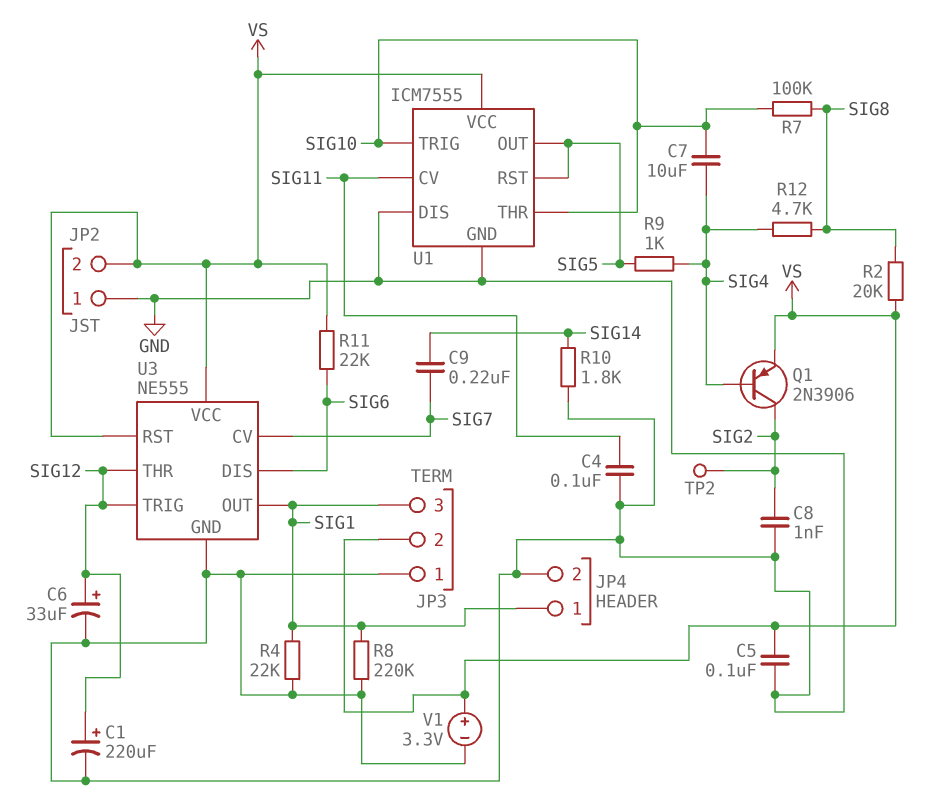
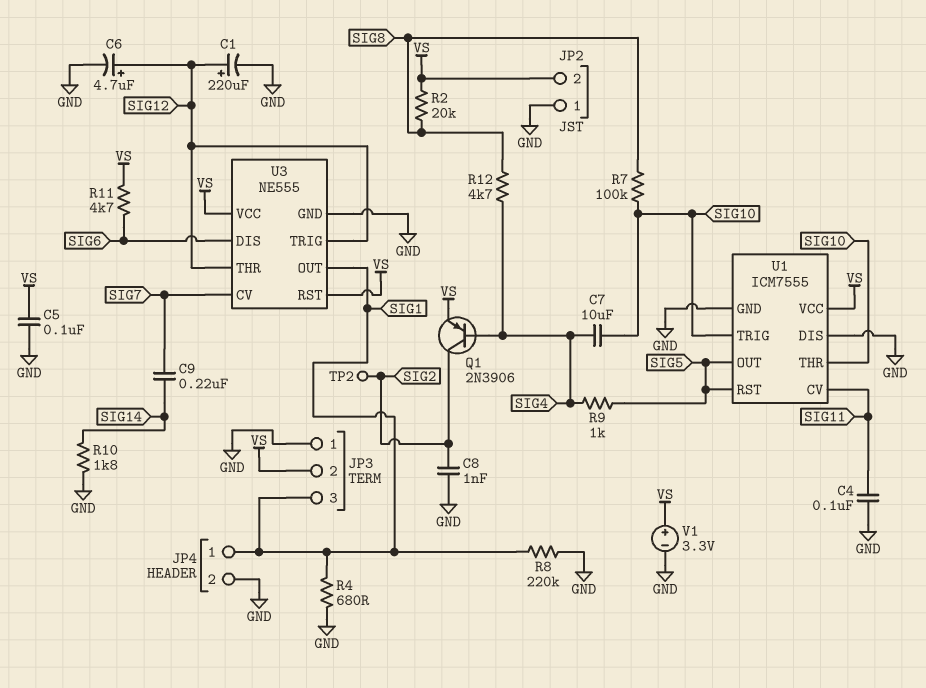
C6: 33uF (plus SIG12, minus GND) -> 4.7uF (plus SIG12, minus GND)
R4: 22k (GND, SIG1) -> 680 (GND, SIG1)
R11: 22k (SIG6, VS) -> 4.7k (SIG6, VS)

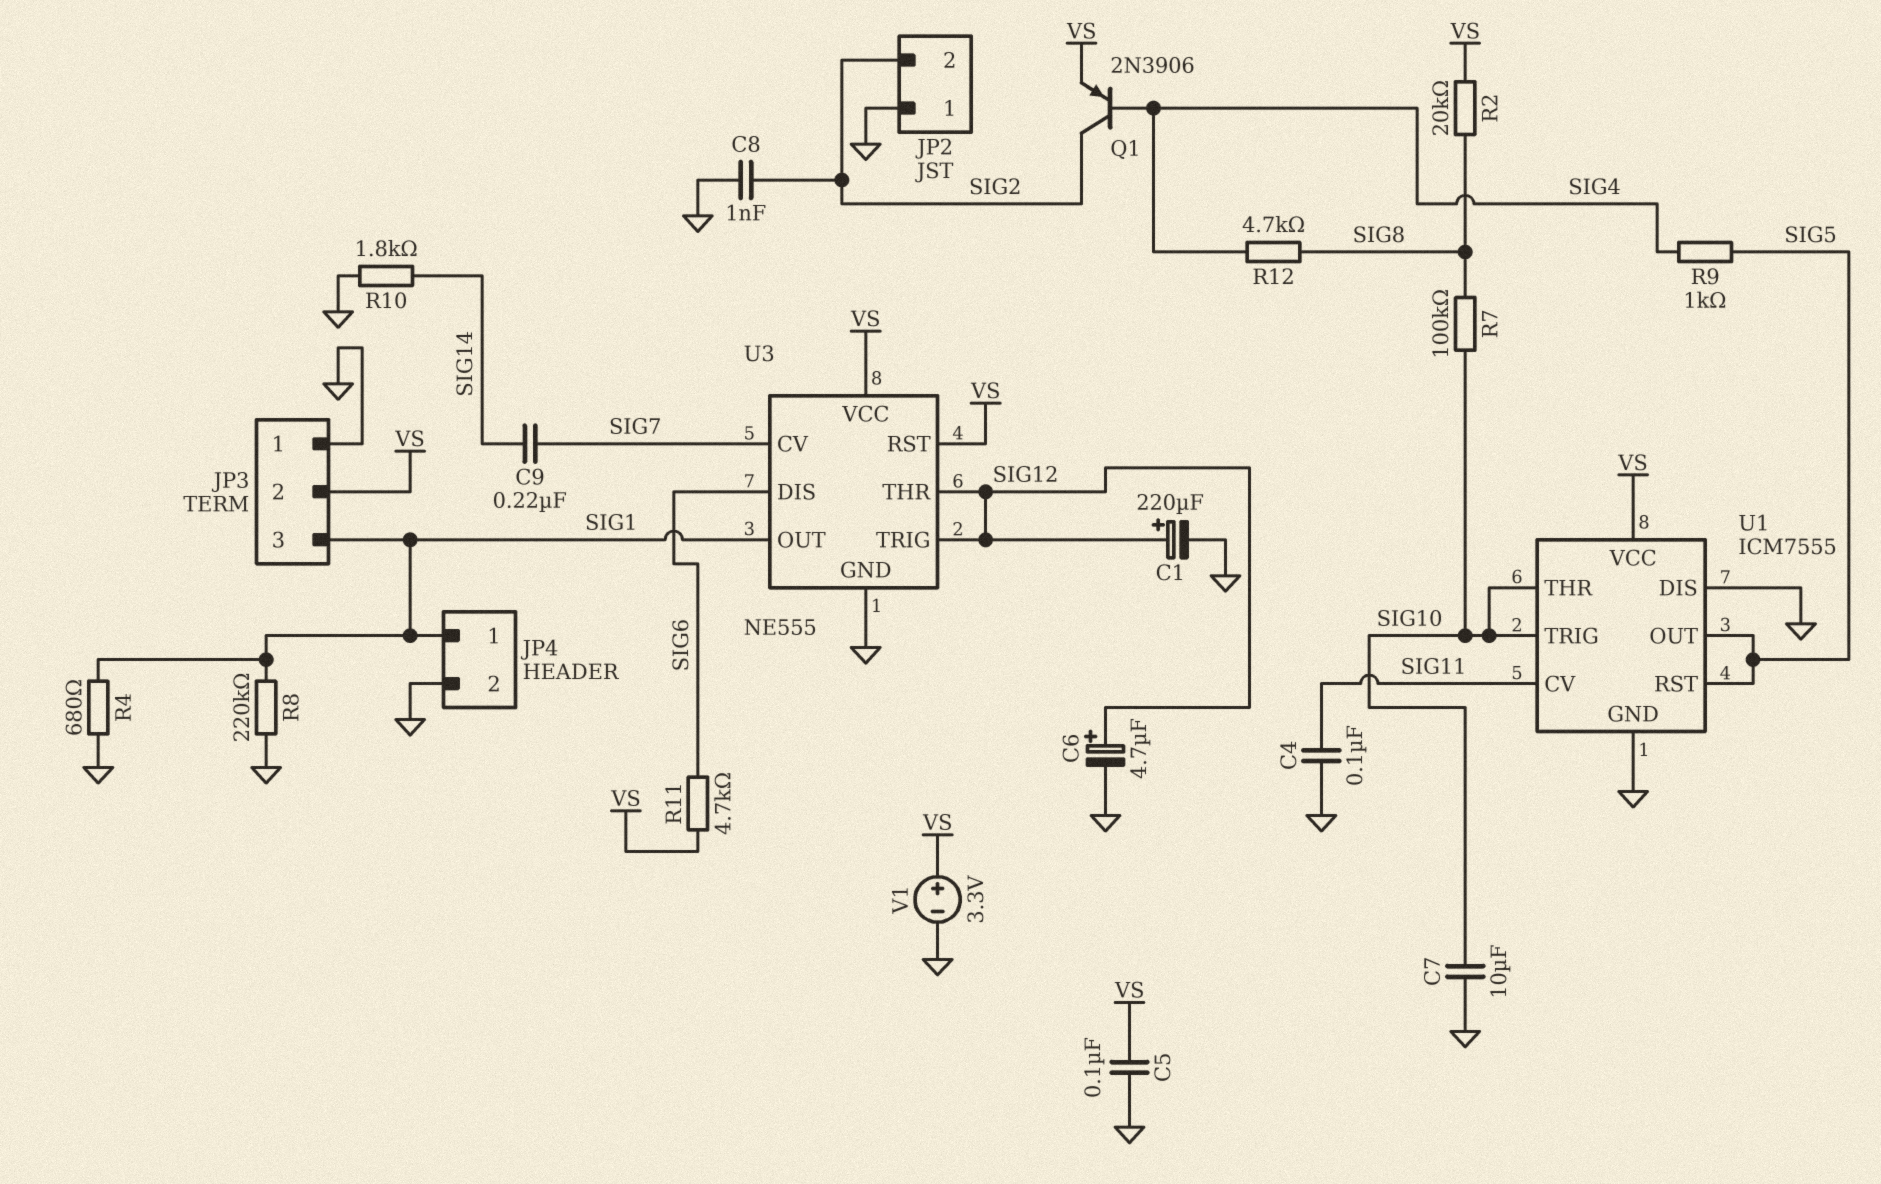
C7: 10uF (SIG4, SIG10) -> 10uF (GND, SIG10)
JP2 pin 2: VS -> SIG2
TP2: test point (SIG2) -> none

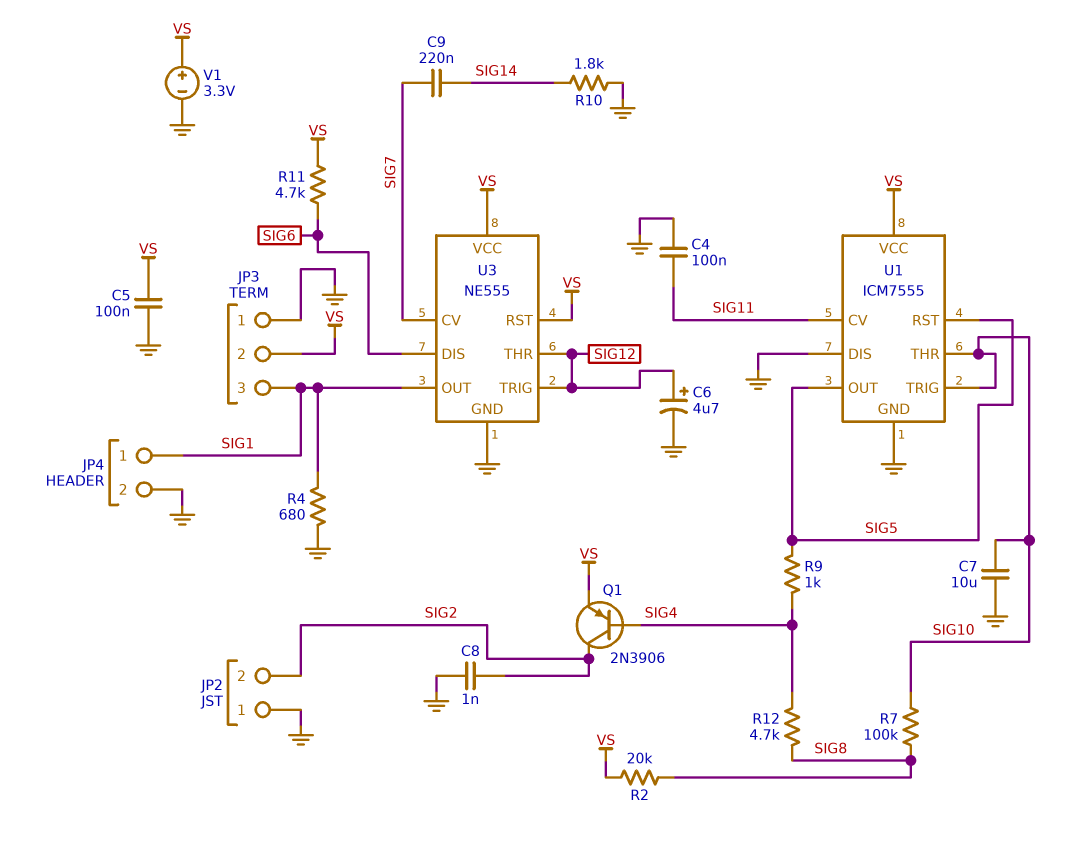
C1: 220uF (plus SIG12, minus GND) -> none
R8: 220k (GND, SIG1) -> none

